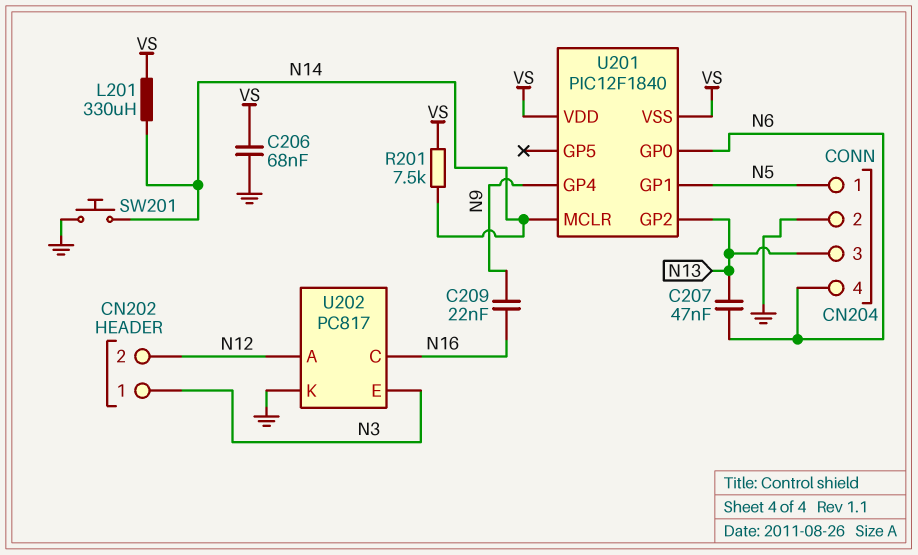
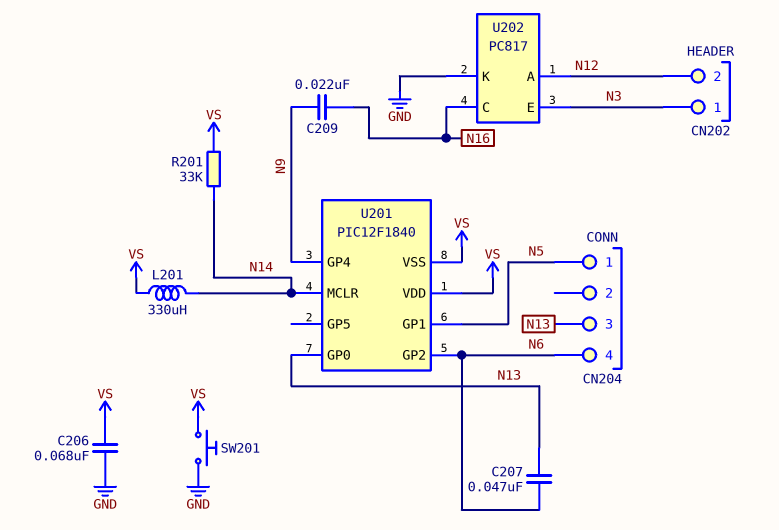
CN204 pin 2: GND -> none
R201: 7.5k (N14, VS) -> 33k (N14, VS)
SW201: button (GND, N14) -> button (GND, VS)
U201 pin GP0: N6 -> N13
U201 pin GP2: N13 -> N6

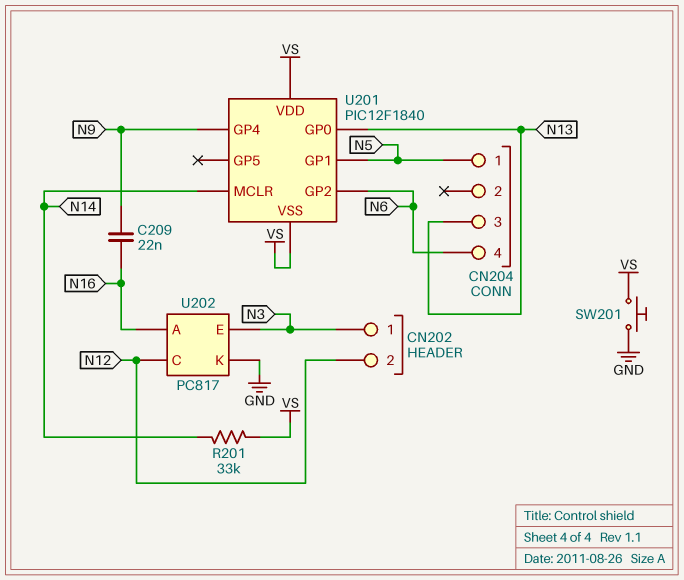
C206: 68nF (GND, VS) -> none
C207: 47nF (N6, N13) -> none
L201: 330uH (N14, VS) -> none
U202 pin A: N12 -> N16
U202 pin C: N16 -> N12

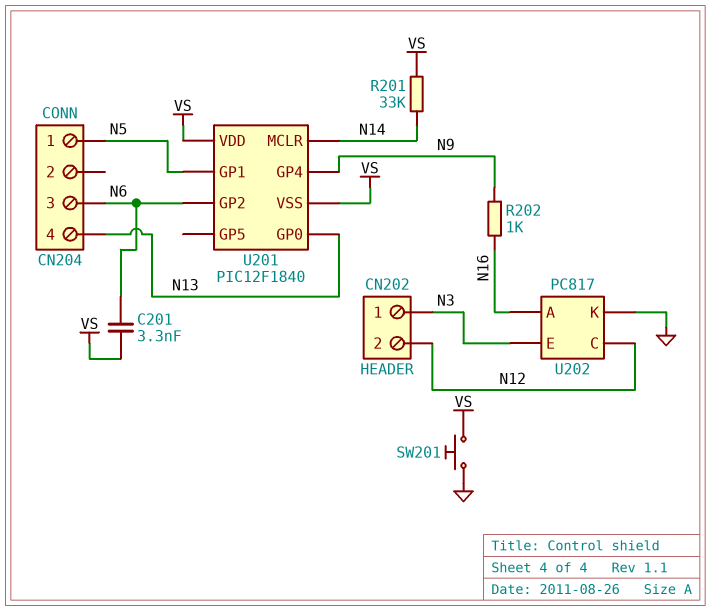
C201: none -> 3.3nF (N6, VS)
C209: 22nF (N9, N16) -> none
CN204 pin 3: N13 -> N6
CN204 pin 4: N6 -> N13
R202: none -> 1k (N9, N16)

